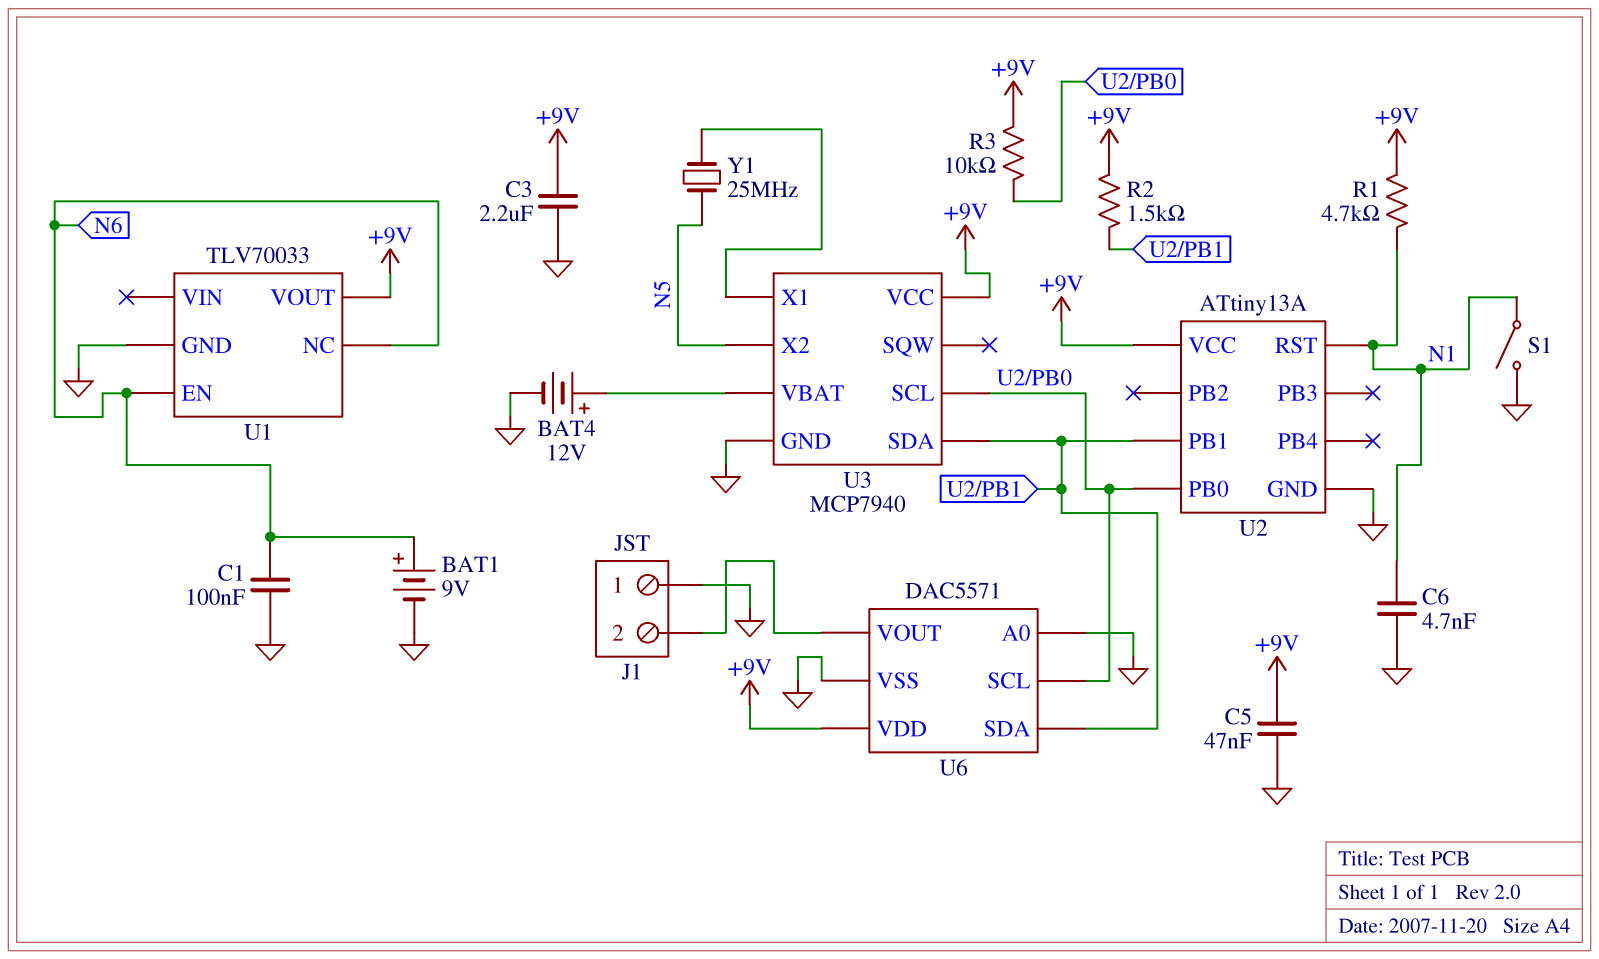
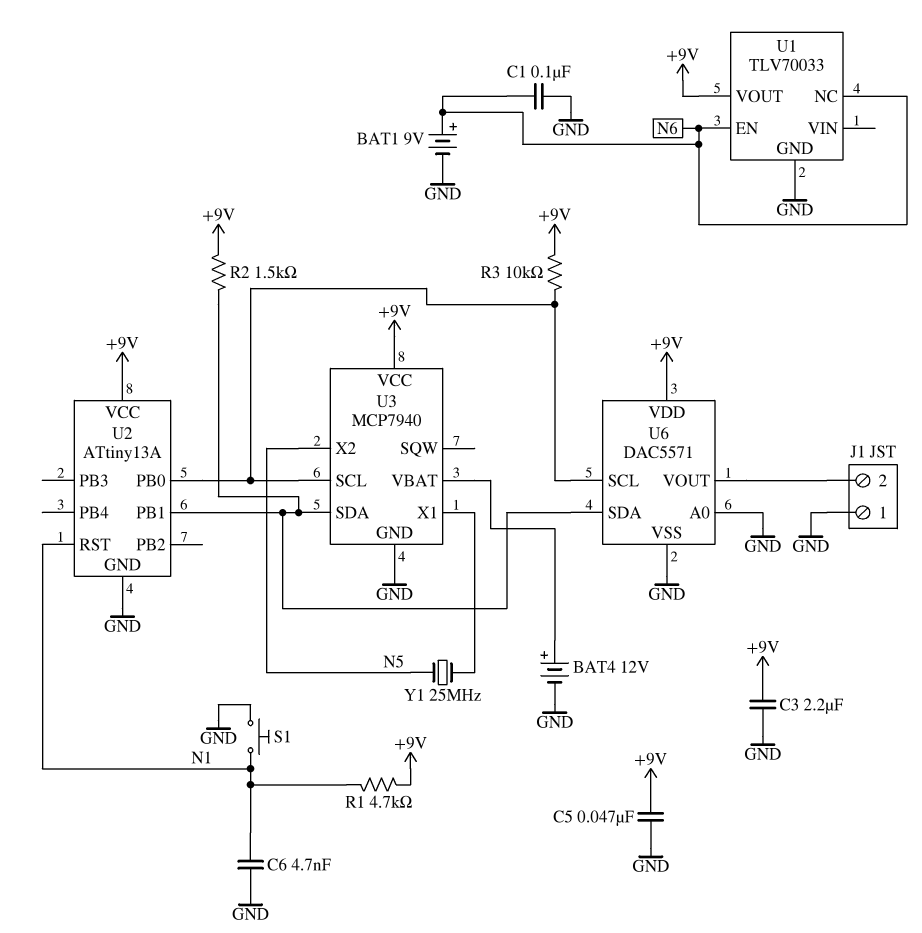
S1: switch (GND, N1) -> button (GND, N1)

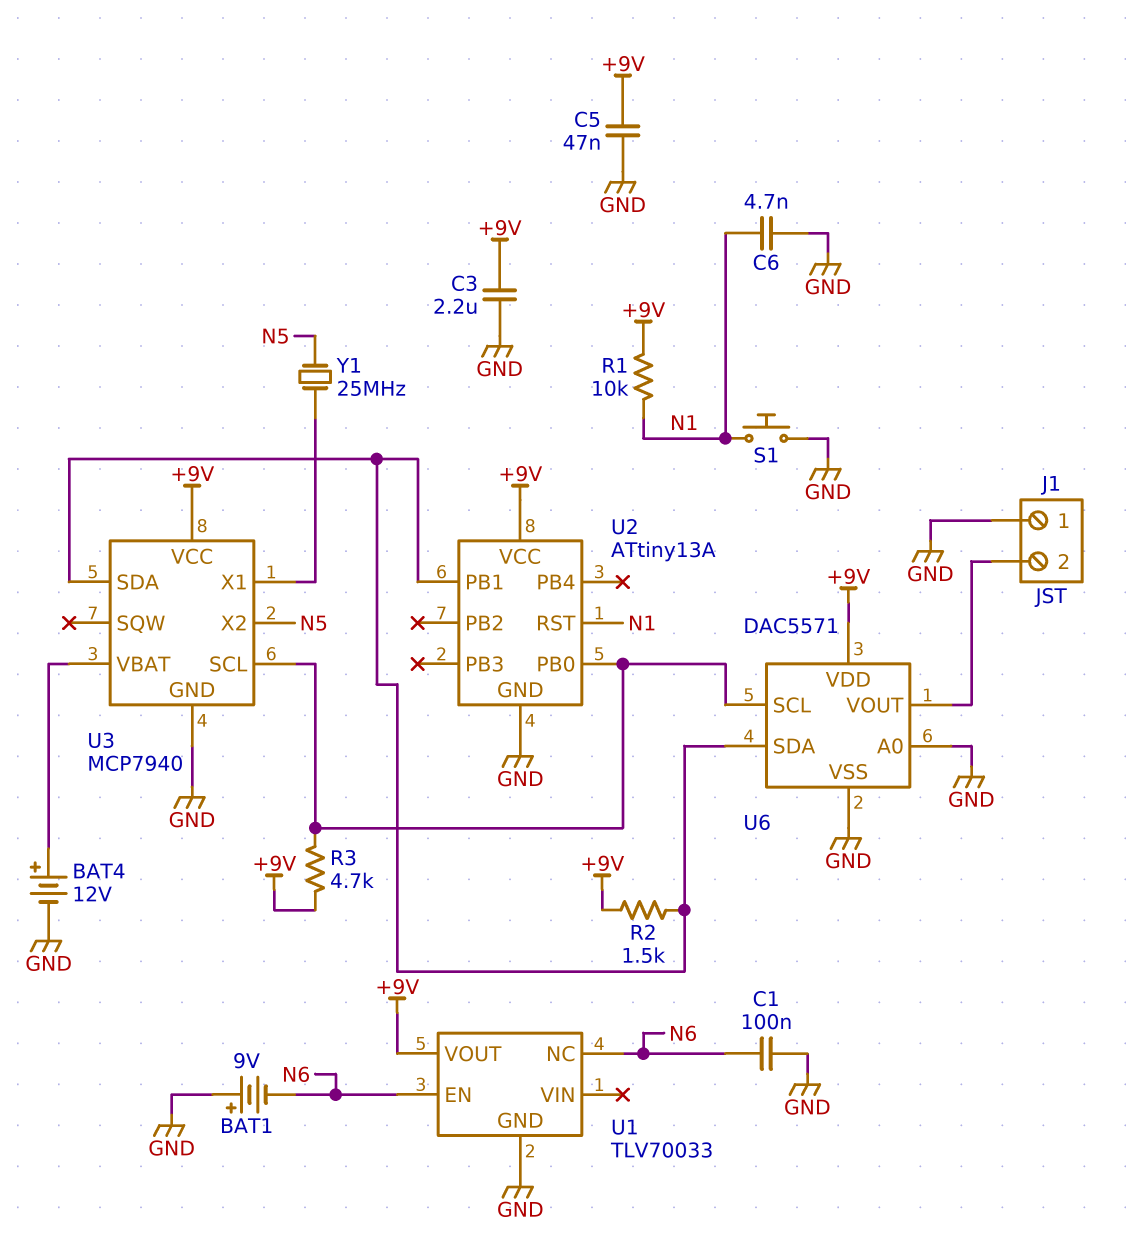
BAT1: 9V (plus N6, minus GND) -> 9V (plus GND, minus N6)
R1: 4.7k (+9V, N1) -> 10k (+9V, N1)
R3: 10k (+9V, U2/PB0) -> 4.7k (+9V, U2/PB0)

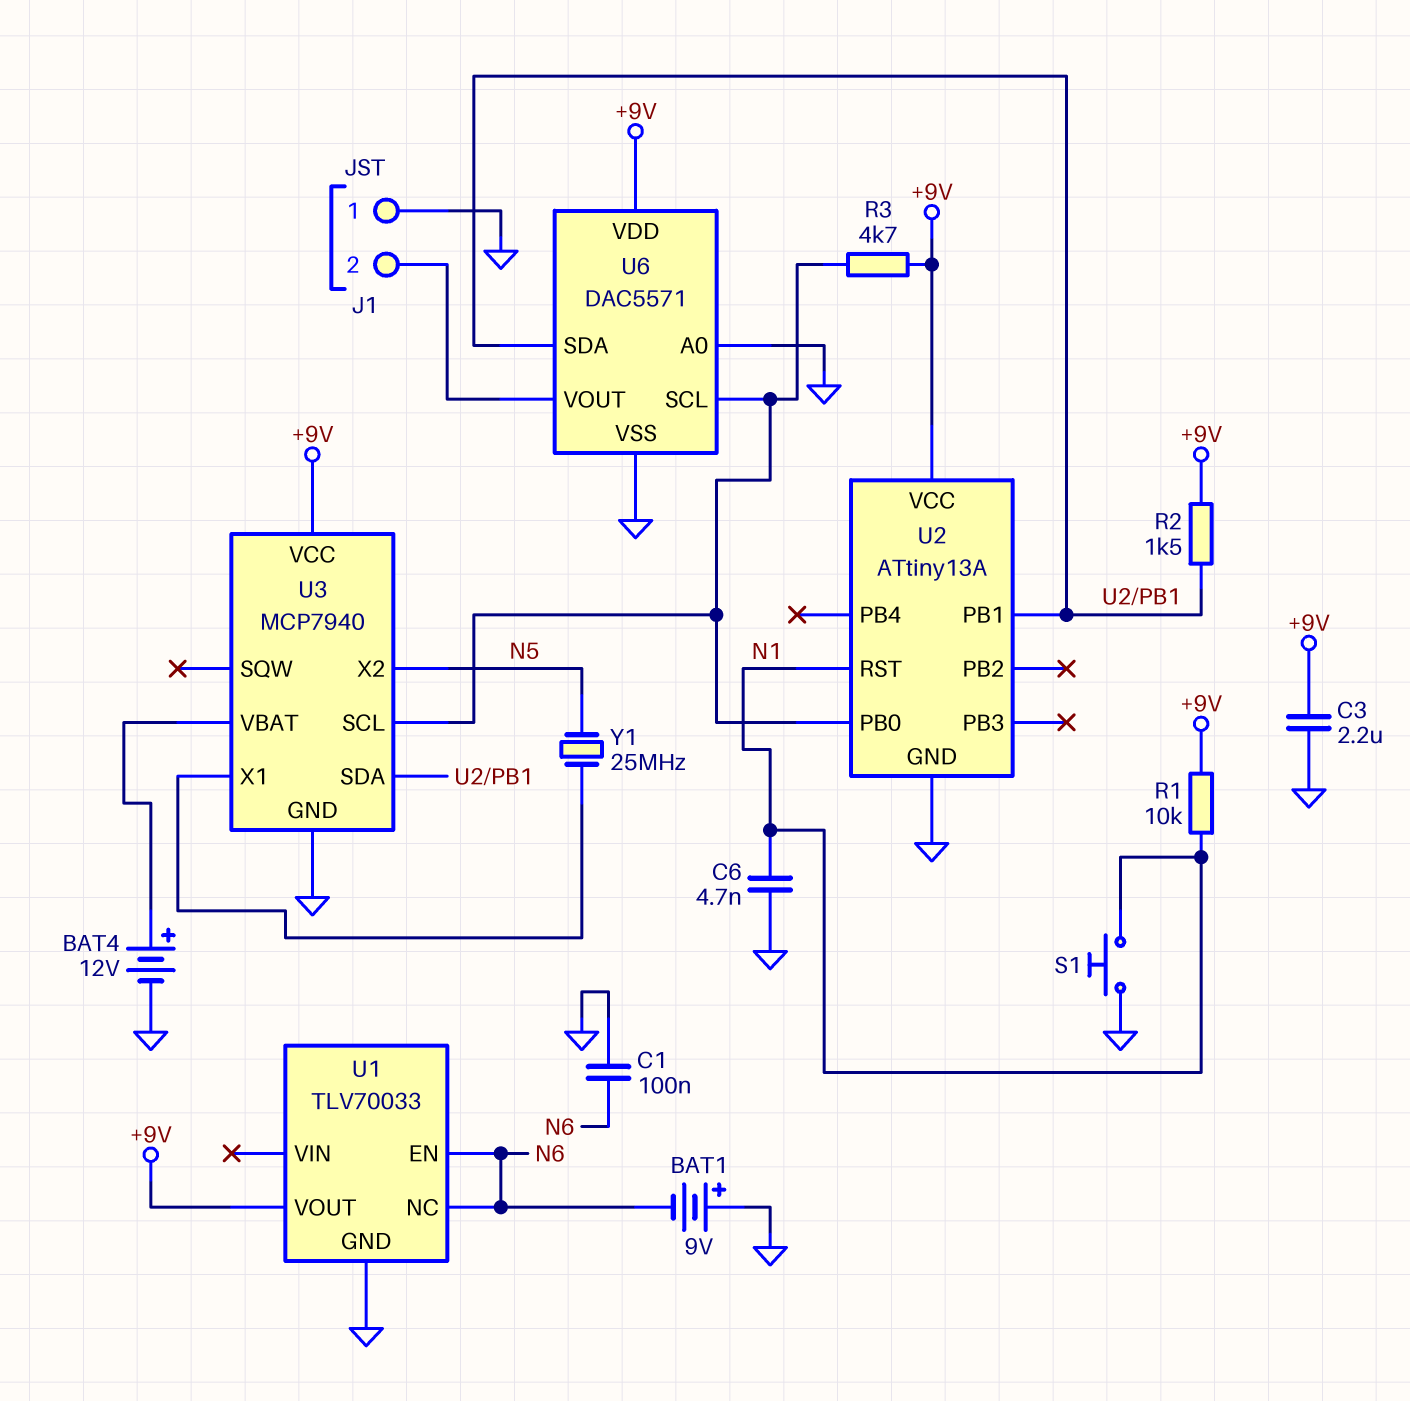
C5: 47nF (+9V, GND) -> none

